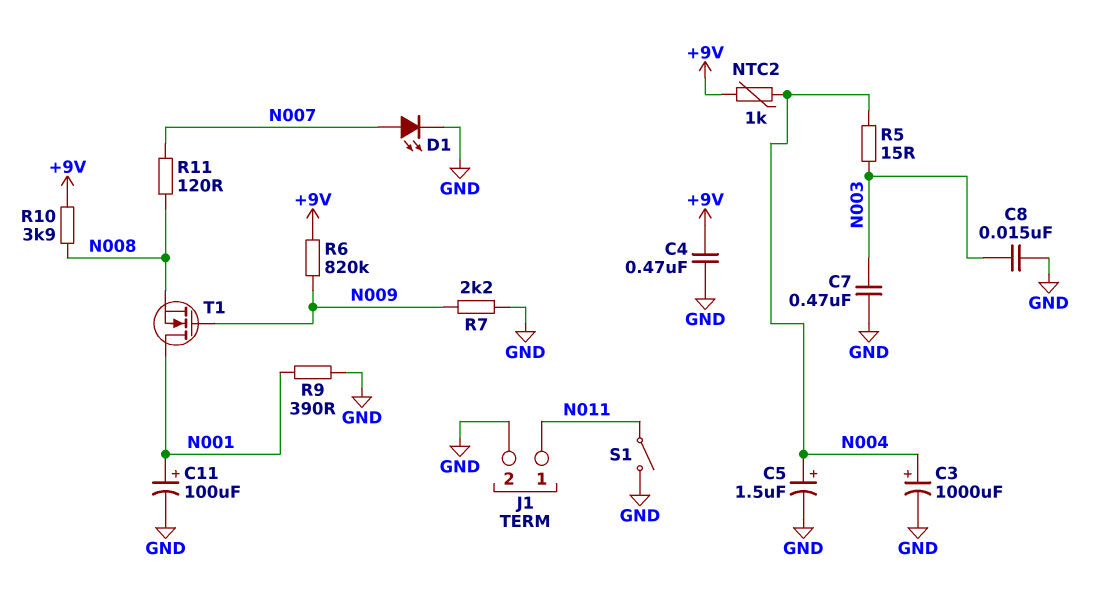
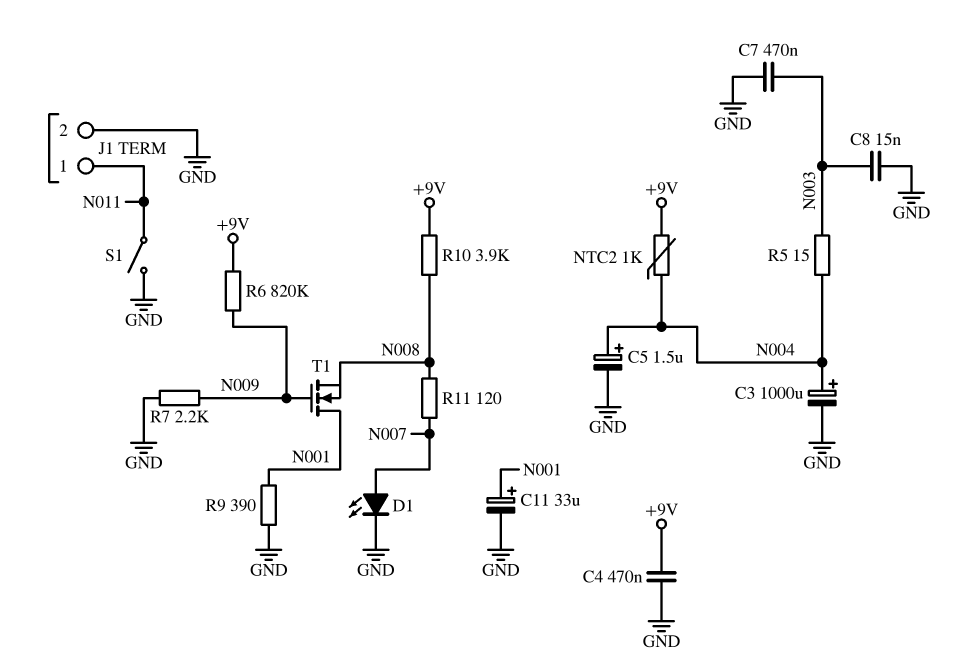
C11: 100uF (plus N001, minus GND) -> 33uF (plus N001, minus GND)

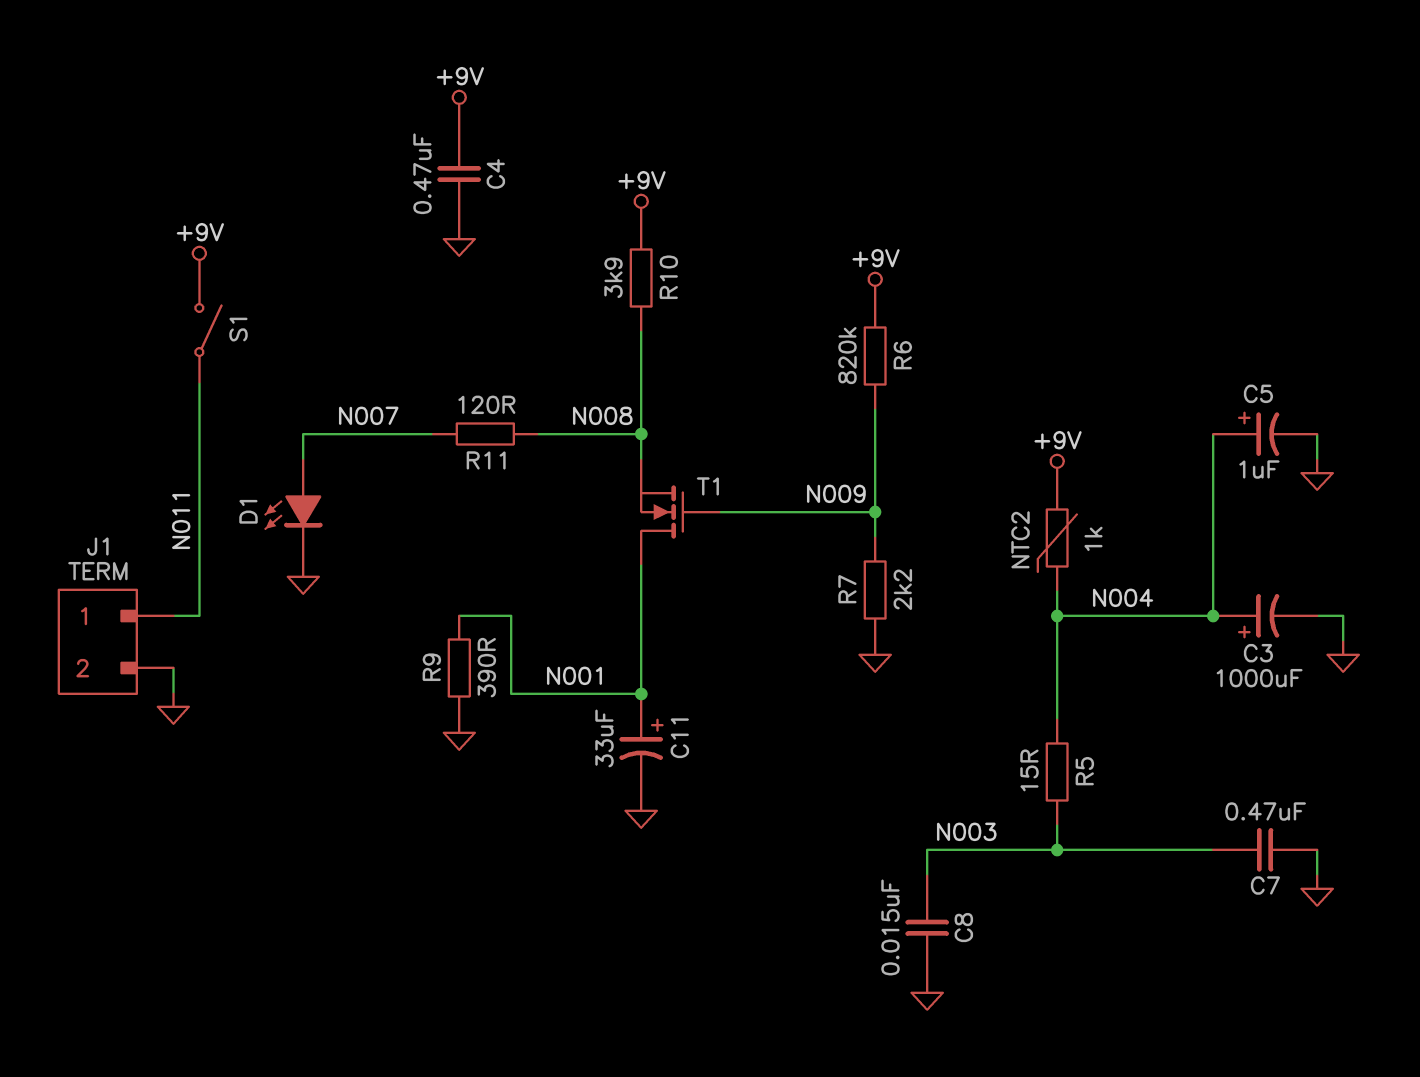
C5: 1.5uF (plus N004, minus GND) -> 1uF (plus N004, minus GND)
S1: switch (GND, N011) -> switch (+9V, N011)

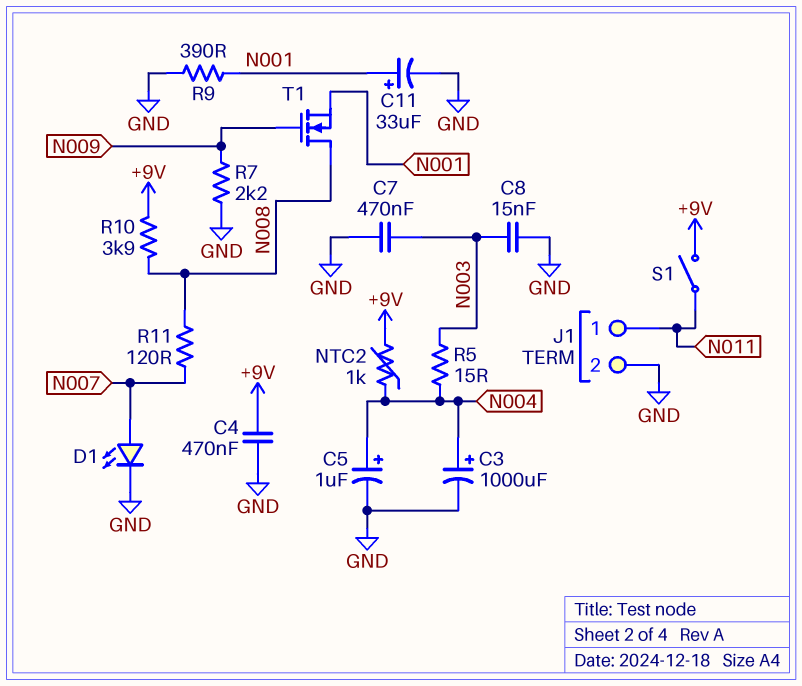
R6: 820k (+9V, N009) -> none
T1: NMOS (G N009, D N001, S N008) -> NMOS (G N009, D N008, S N001)

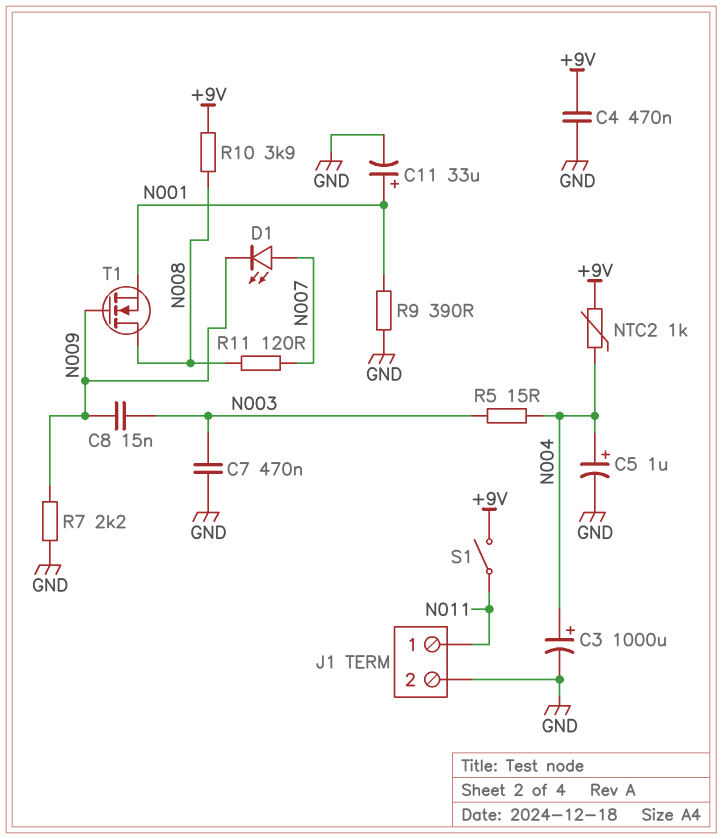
C8: 15nF (GND, N003) -> 15nF (N003, N009)
D1: LED (A N007, K GND) -> LED (A N007, K N009)

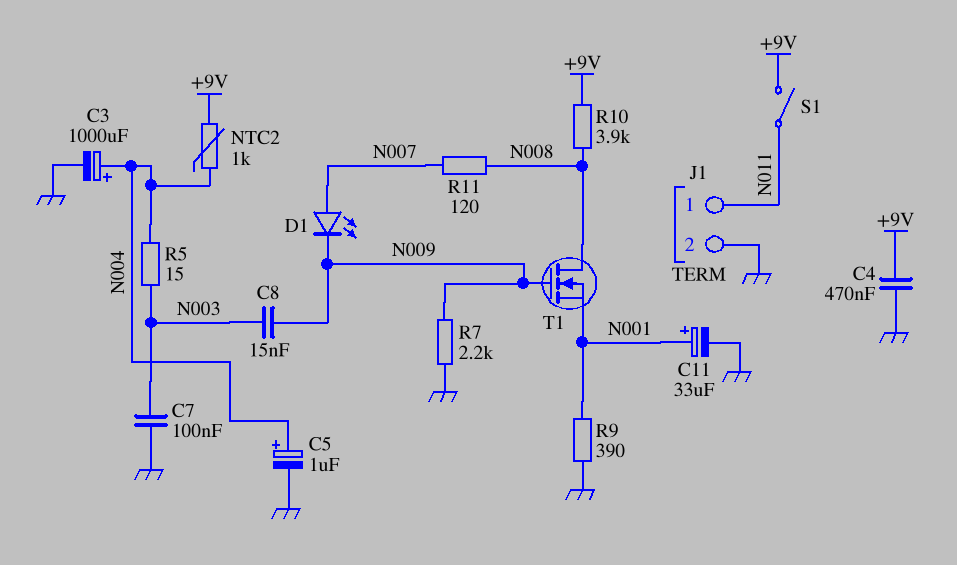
C7: 470nF (GND, N003) -> 100nF (GND, N003)

